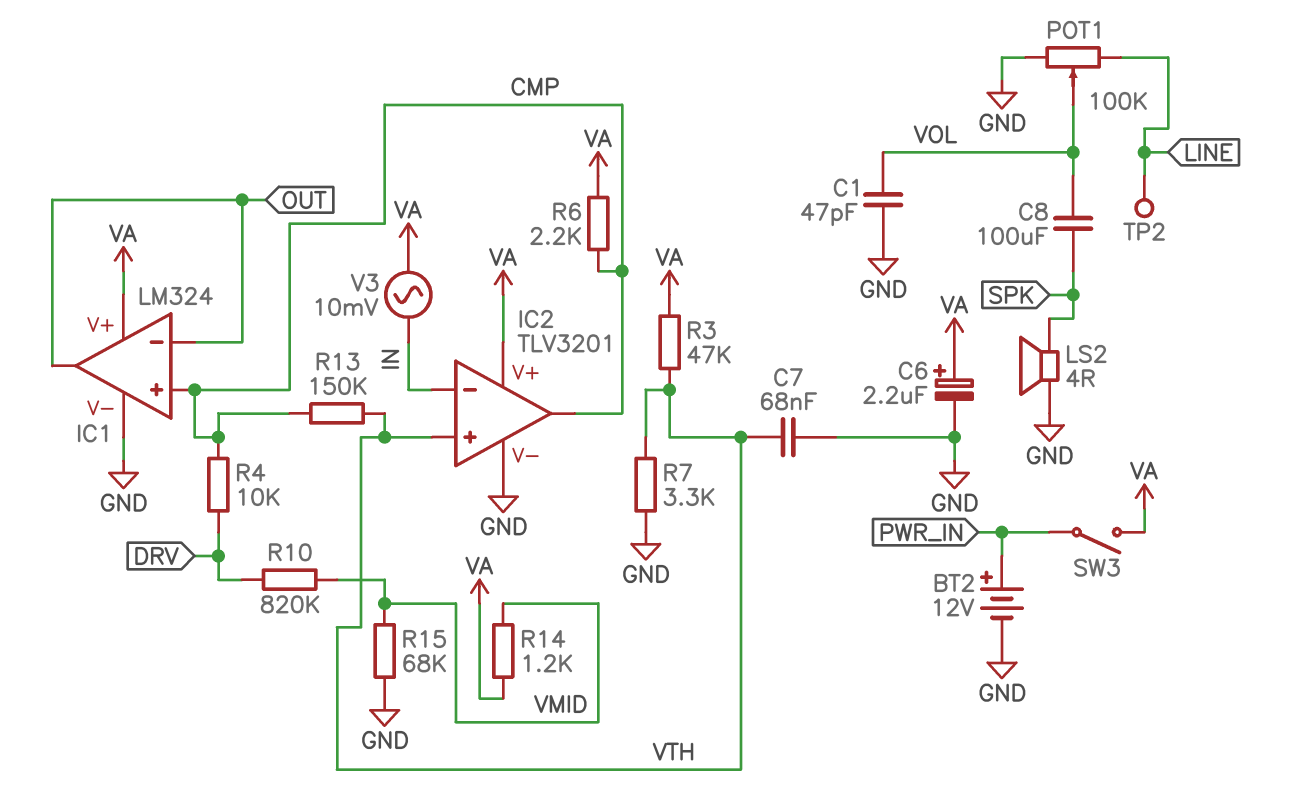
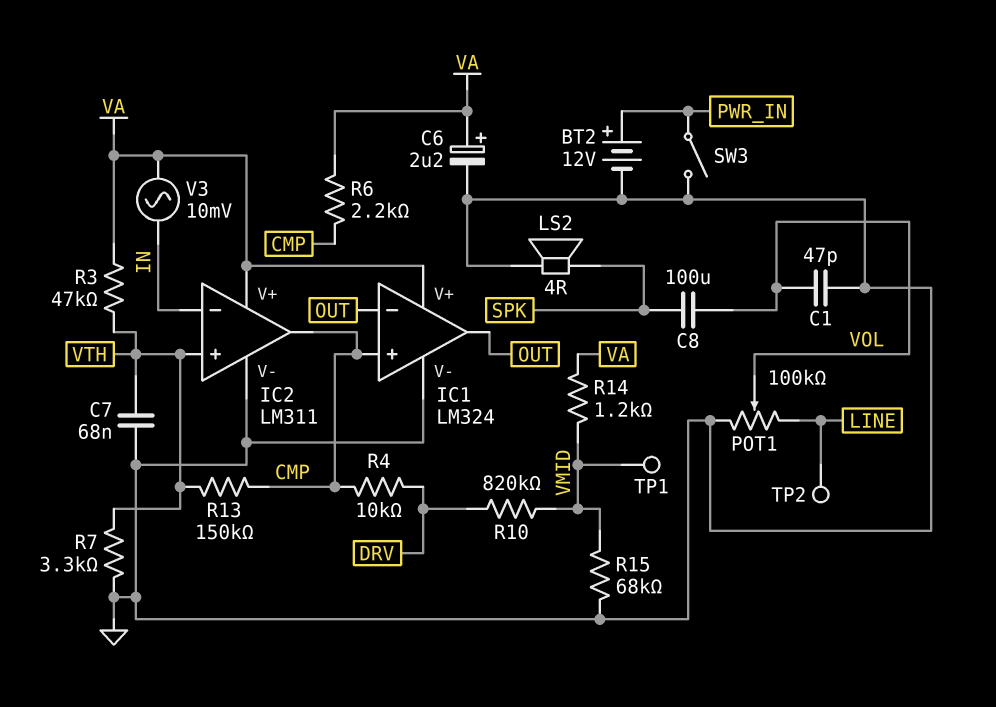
IC2: TLV3201 -> LM311
SW3: switch (PWR_IN, VA) -> switch (GND, PWR_IN)
TP1: none -> test point (VMID)

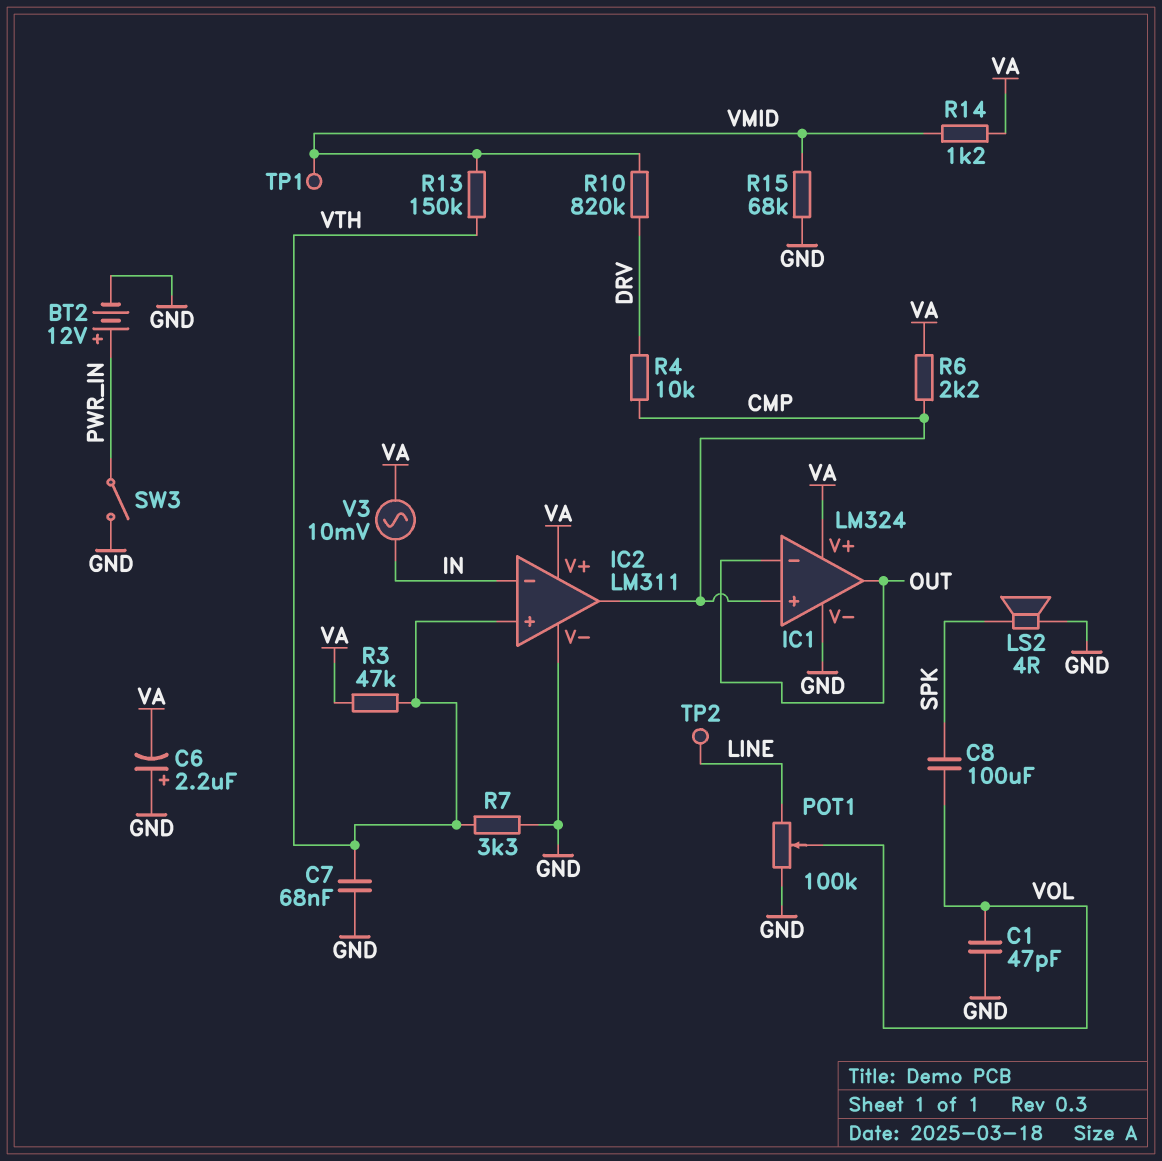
C6: 2.2uF (plus VA, minus GND) -> 2.2uF (plus GND, minus VA)
R13: 150k (CMP, VTH) -> 150k (VMID, VTH)

